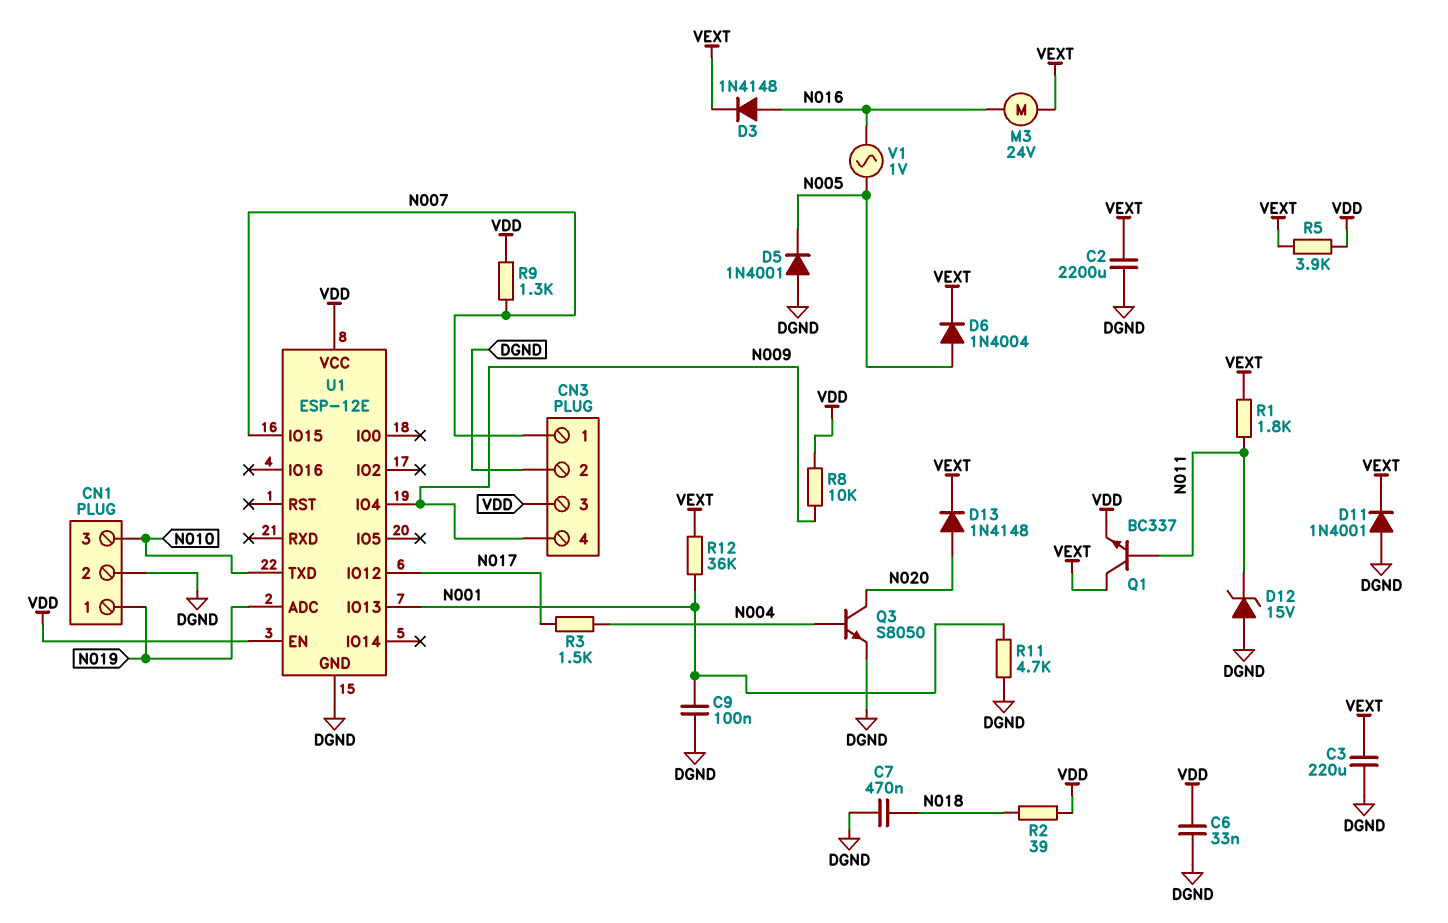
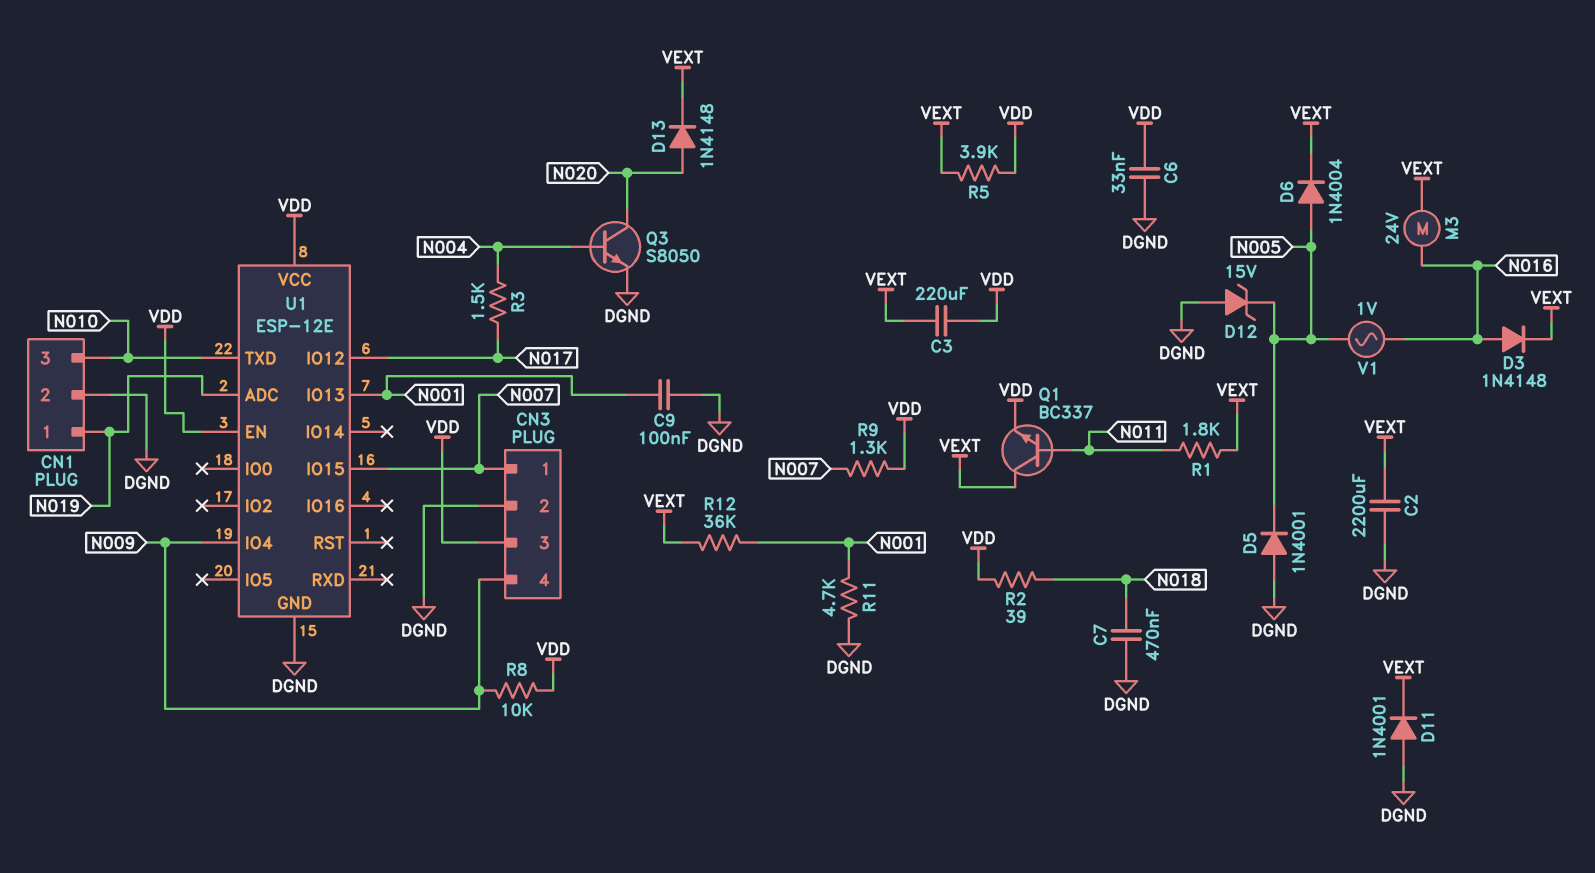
C3: 220uF (DGND, VEXT) -> 220uF (VDD, VEXT)
D12: zener 15V (A DGND, K N011) -> zener 15V (A DGND, K N005)

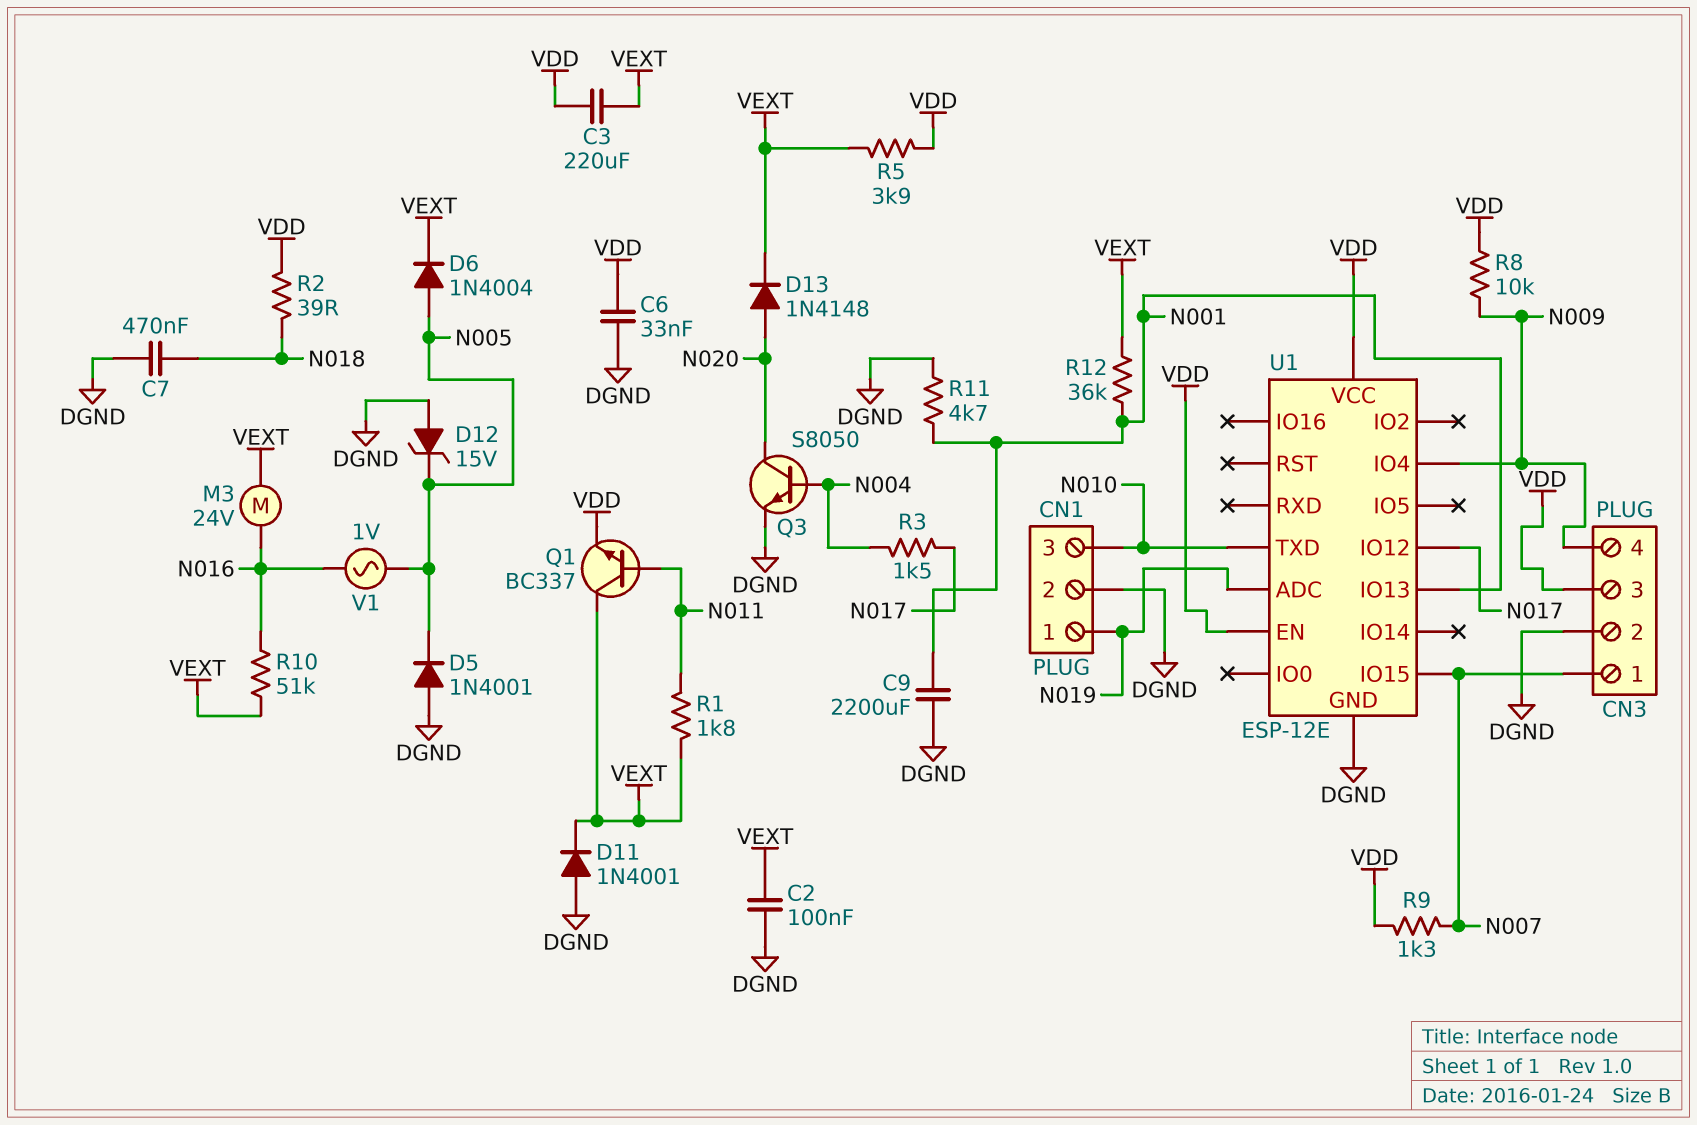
C2: 2200uF (DGND, VEXT) -> 100nF (DGND, VEXT)
C9: 100nF (DGND, N001) -> 2200uF (DGND, N001)
D3: diode 1N4148 (A N016, K VEXT) -> none
R10: none -> 51k (N016, VEXT)

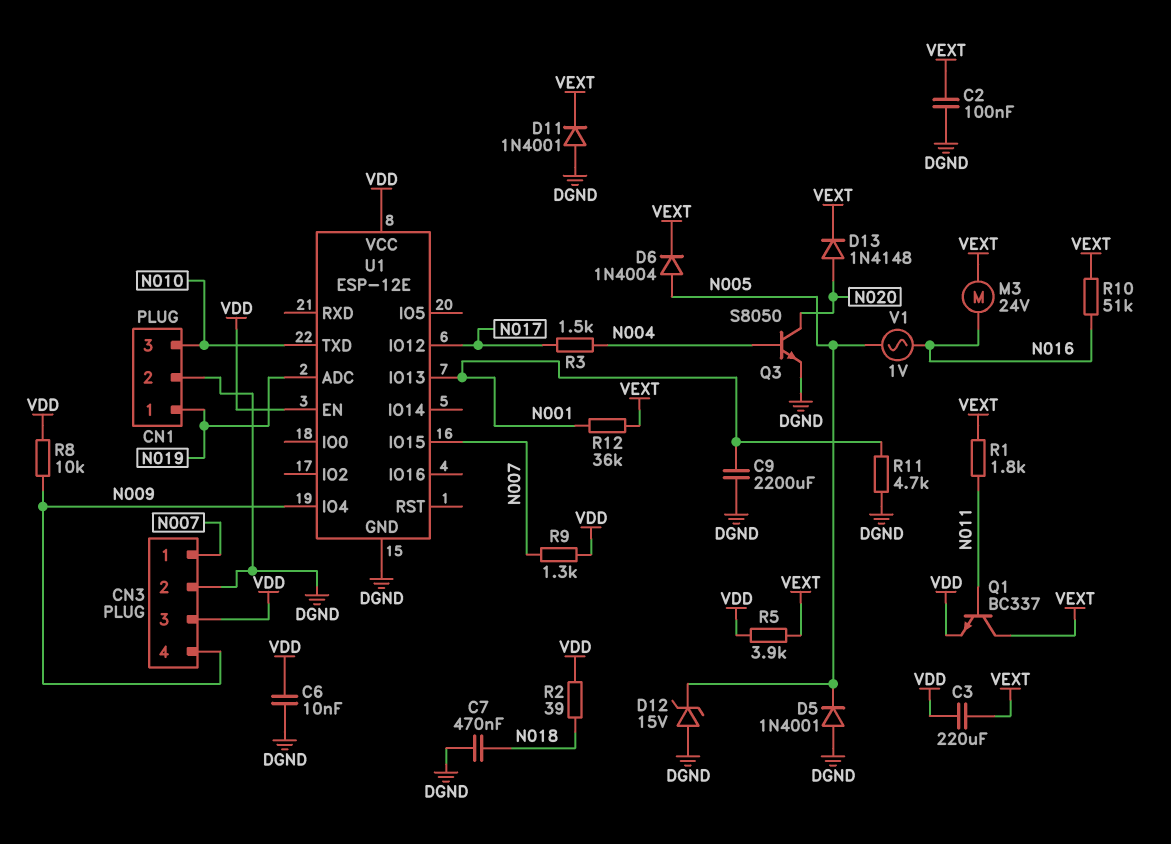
C6: 33nF (DGND, VDD) -> 10nF (DGND, VDD)

